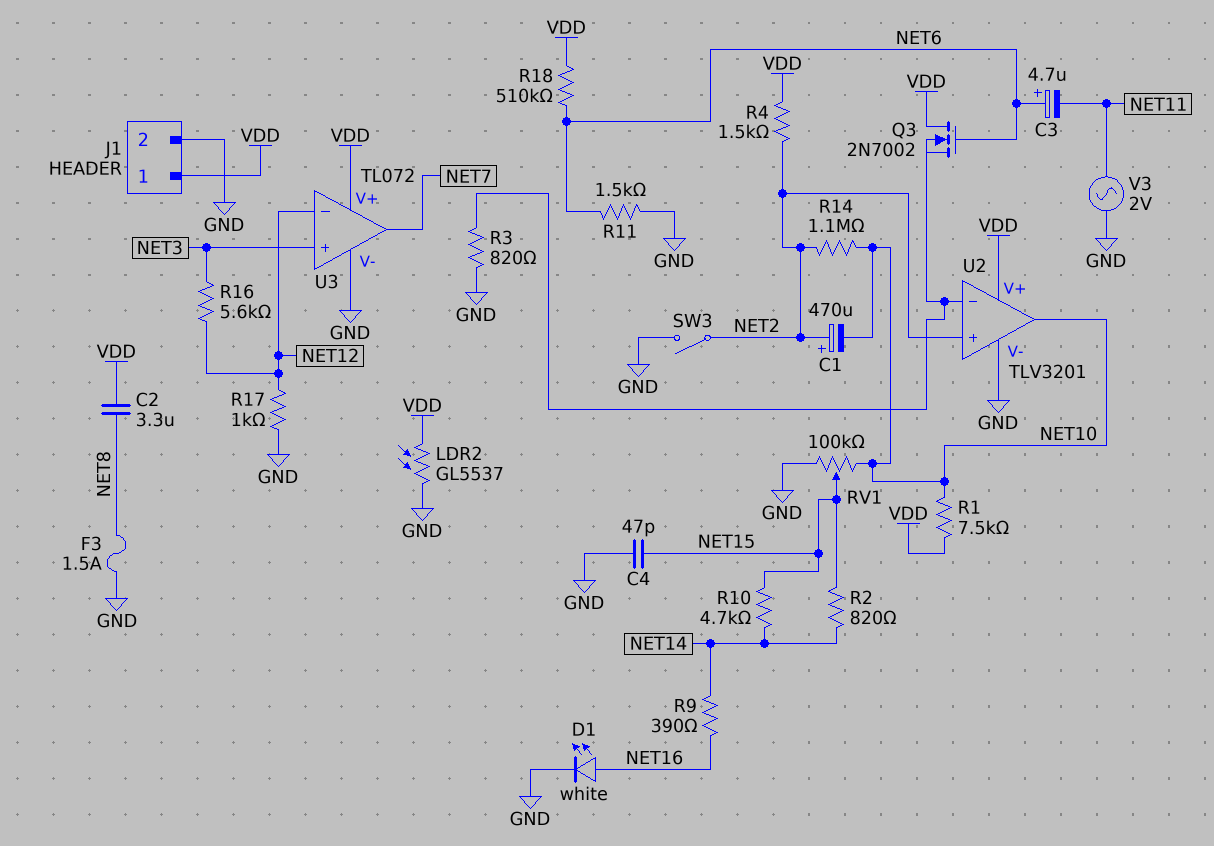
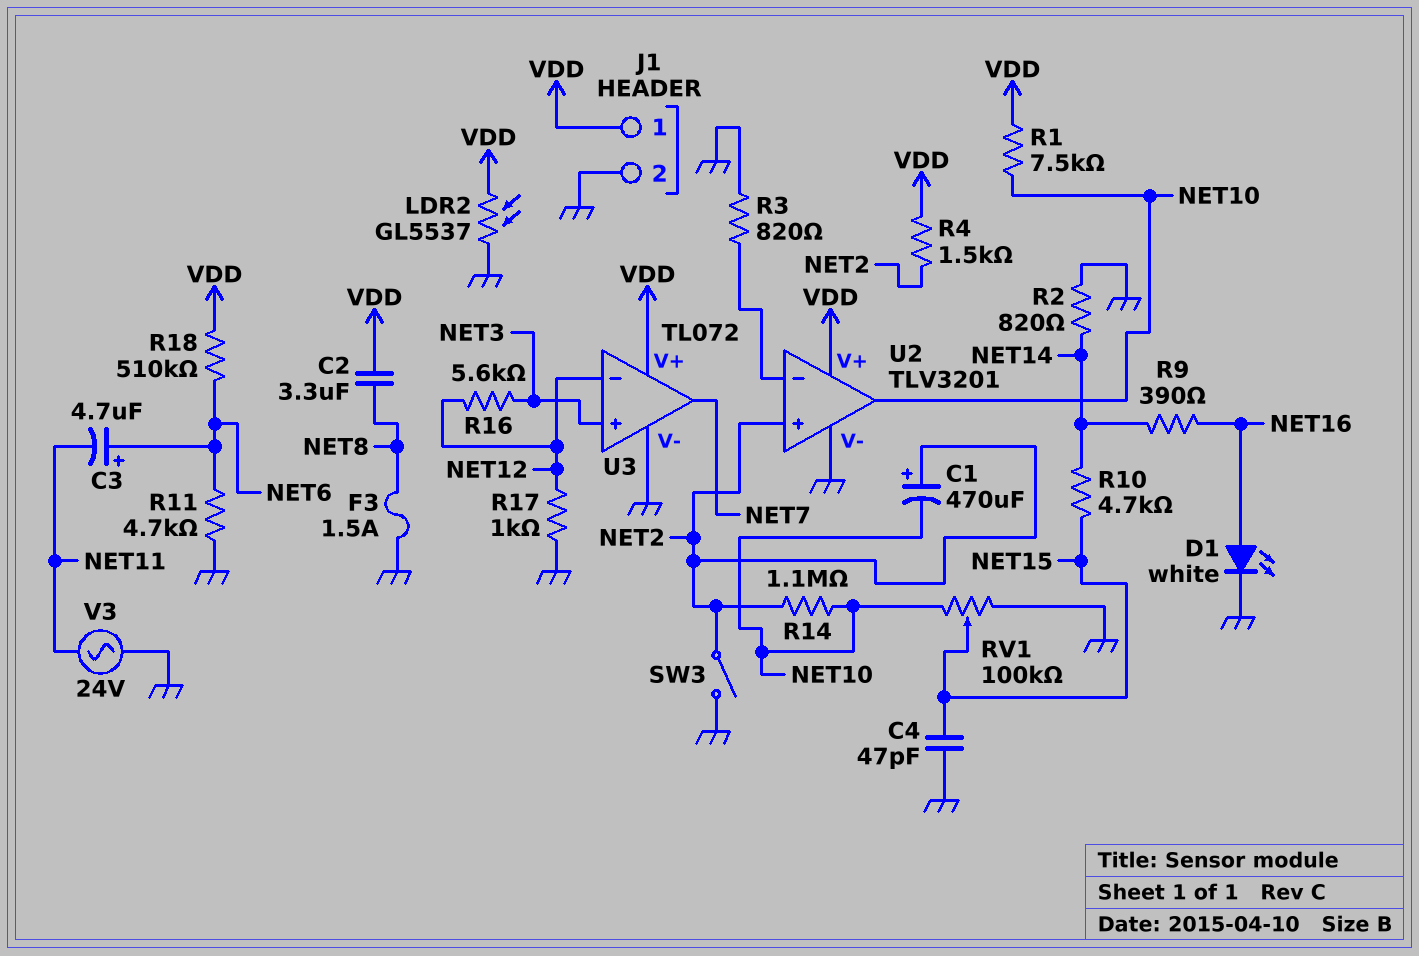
Q3: NMOS 2N7002 (G NET6, D VDD, S U2/in-) -> none
R2: 820 (NET14, NET15) -> 820 (GND, NET14)
R11: 1.5k (GND, NET6) -> 4.7k (GND, NET6)
V3: AC 2V (GND, NET11) -> AC 24V (GND, NET11)

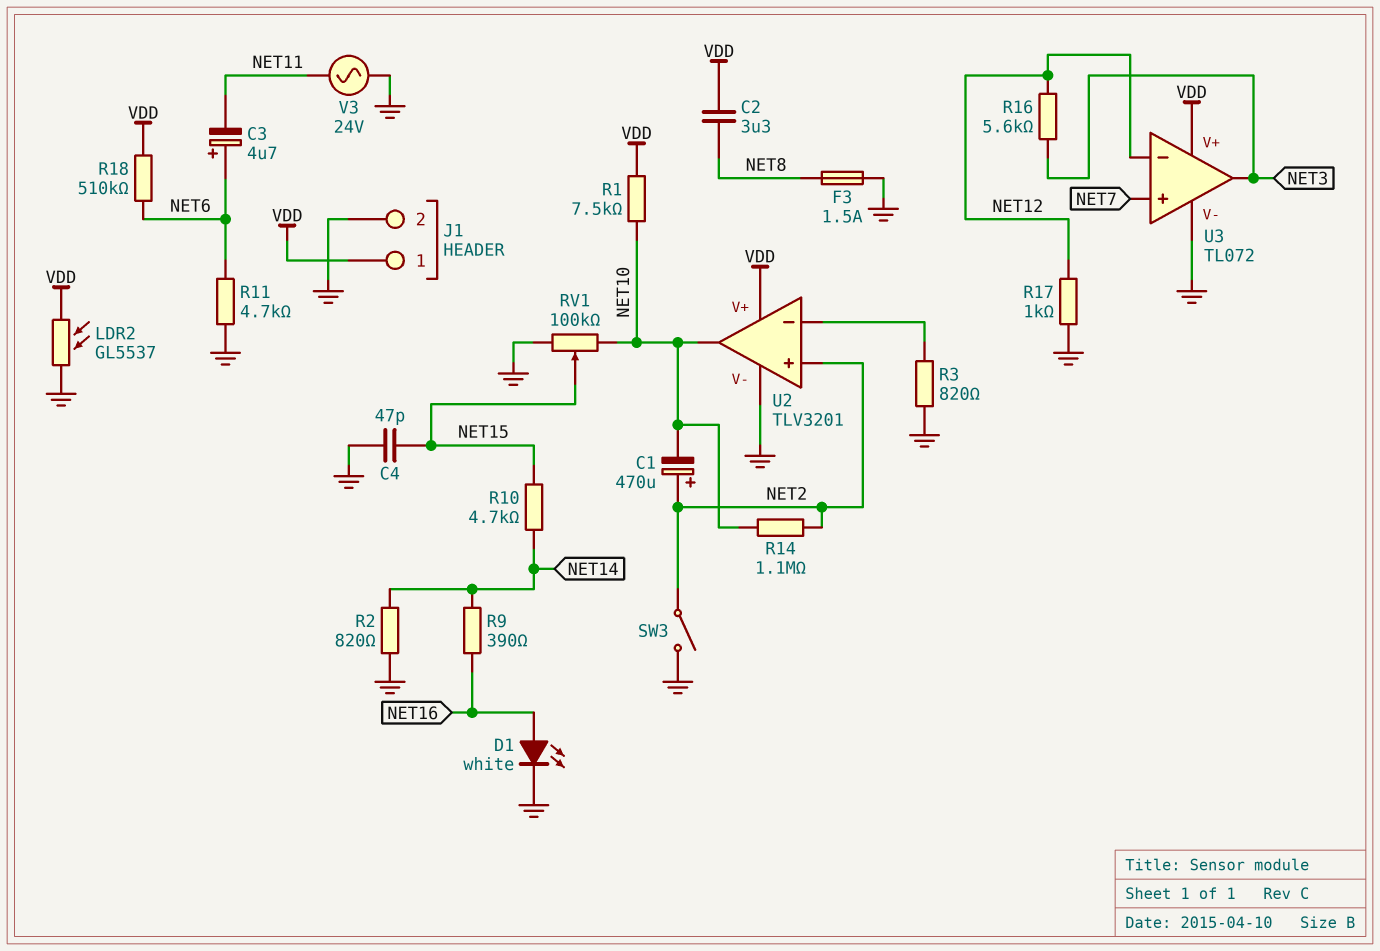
R4: 1.5k (NET2, VDD) -> none
U3 pin in+: NET3 -> NET7
U3 pin out: NET7 -> NET3

